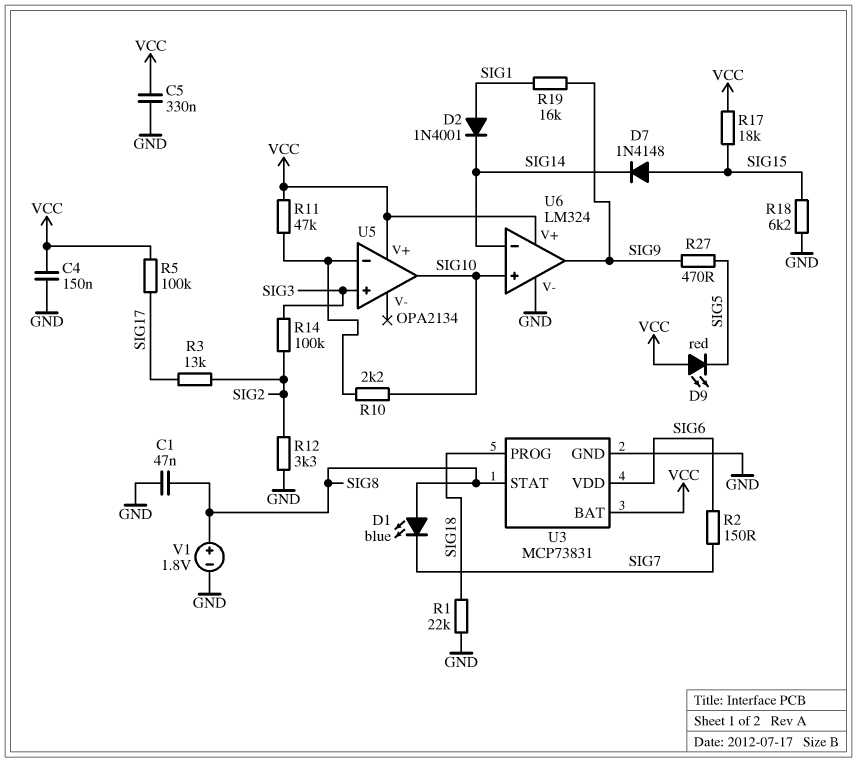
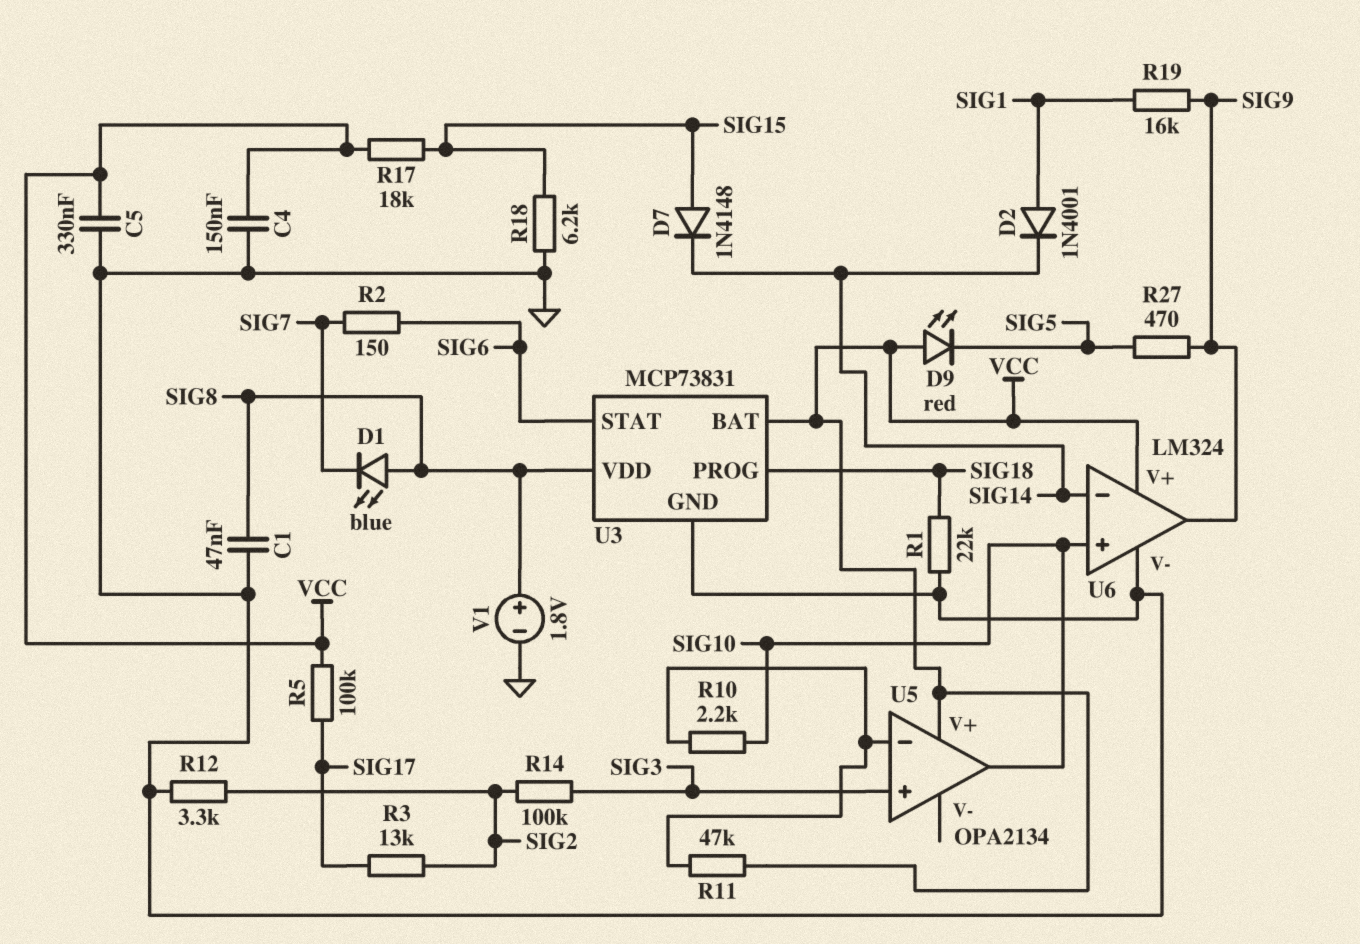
U3 pin STAT: SIG8 -> SIG6
U3 pin VDD: SIG6 -> SIG8

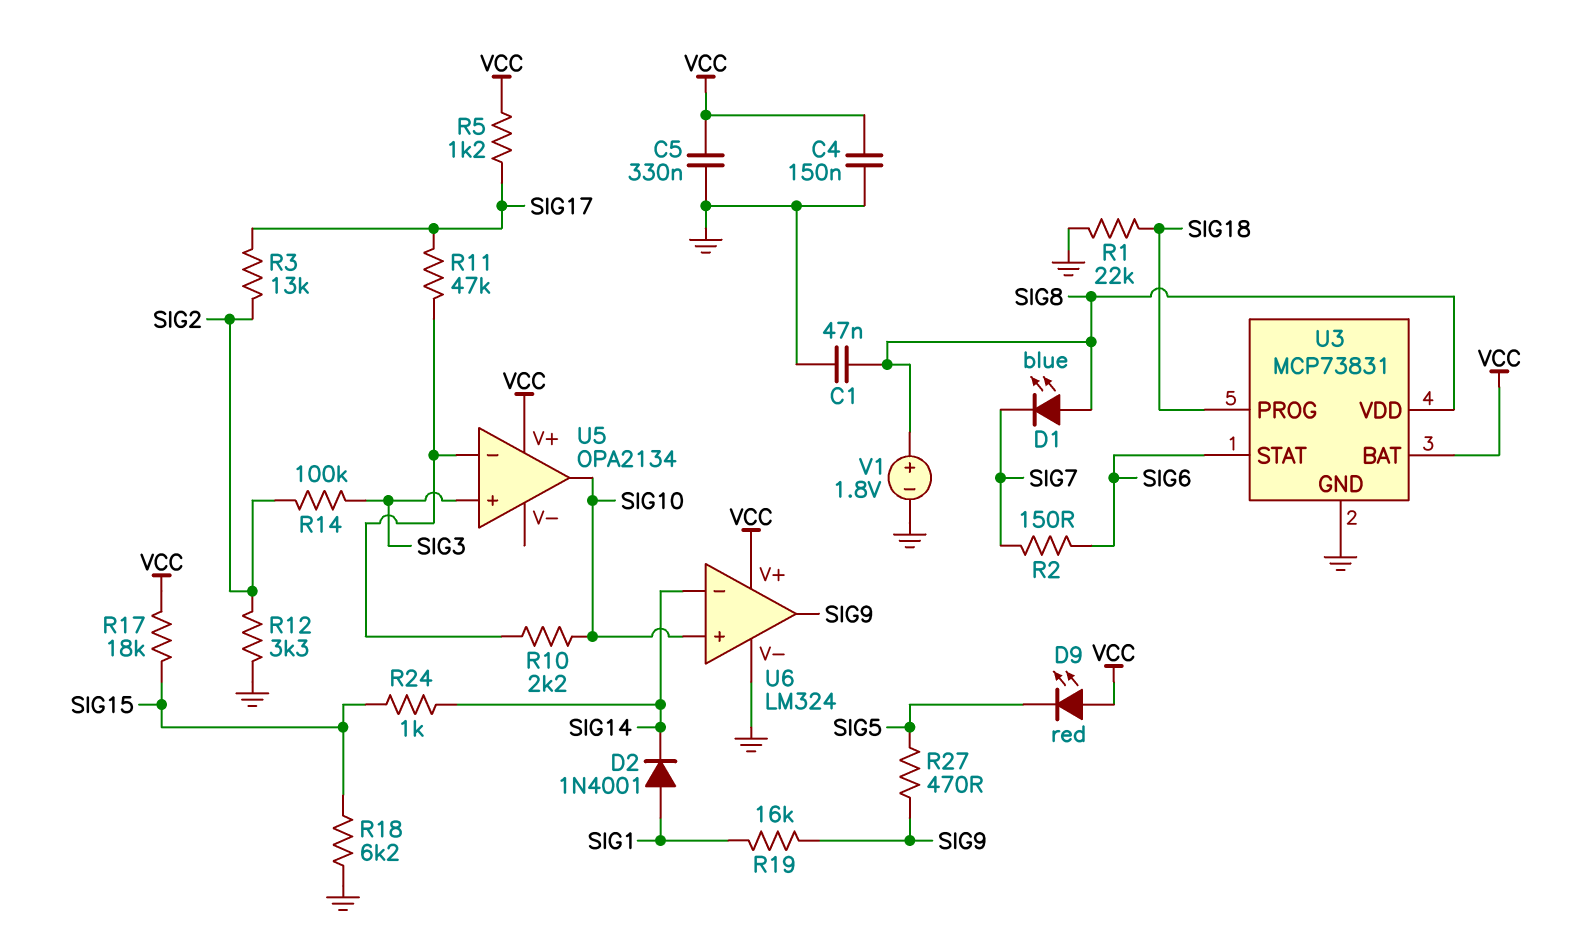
D7: diode 1N4148 (A SIG15, K SIG14) -> none
R5: 100k (SIG17, VCC) -> 1.2k (SIG17, VCC)
R11: 47k (U5/in-, VCC) -> 47k (SIG17, U5/in-)
R24: none -> 1k (SIG14, SIG15)

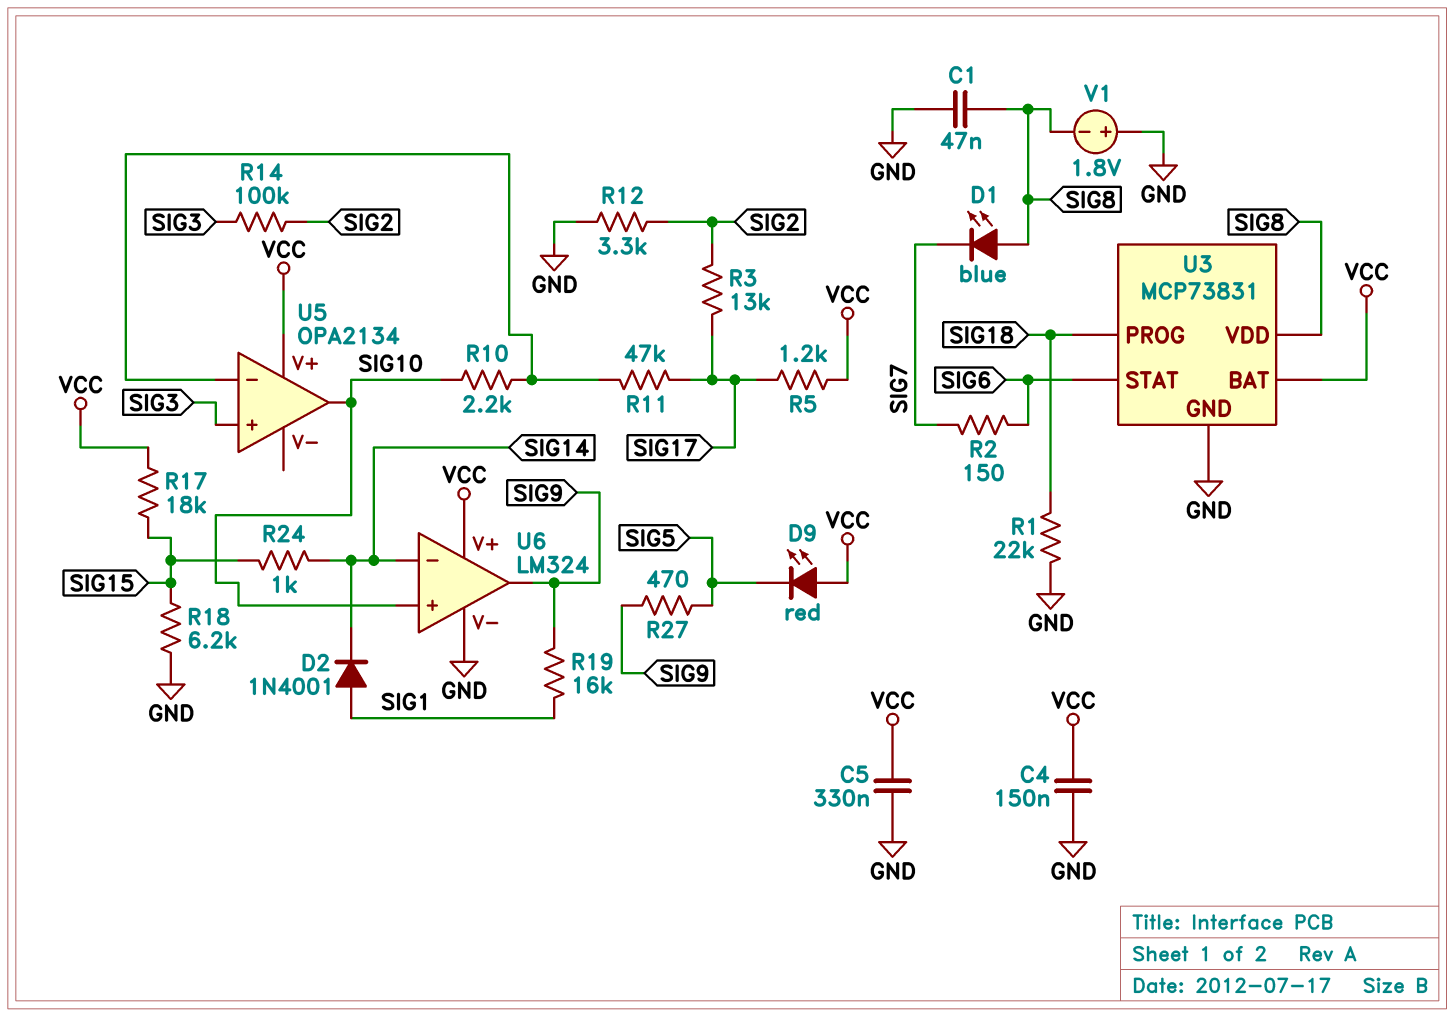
V1: 1.8V (plus SIG8, minus GND) -> 1.8V (plus GND, minus SIG8)

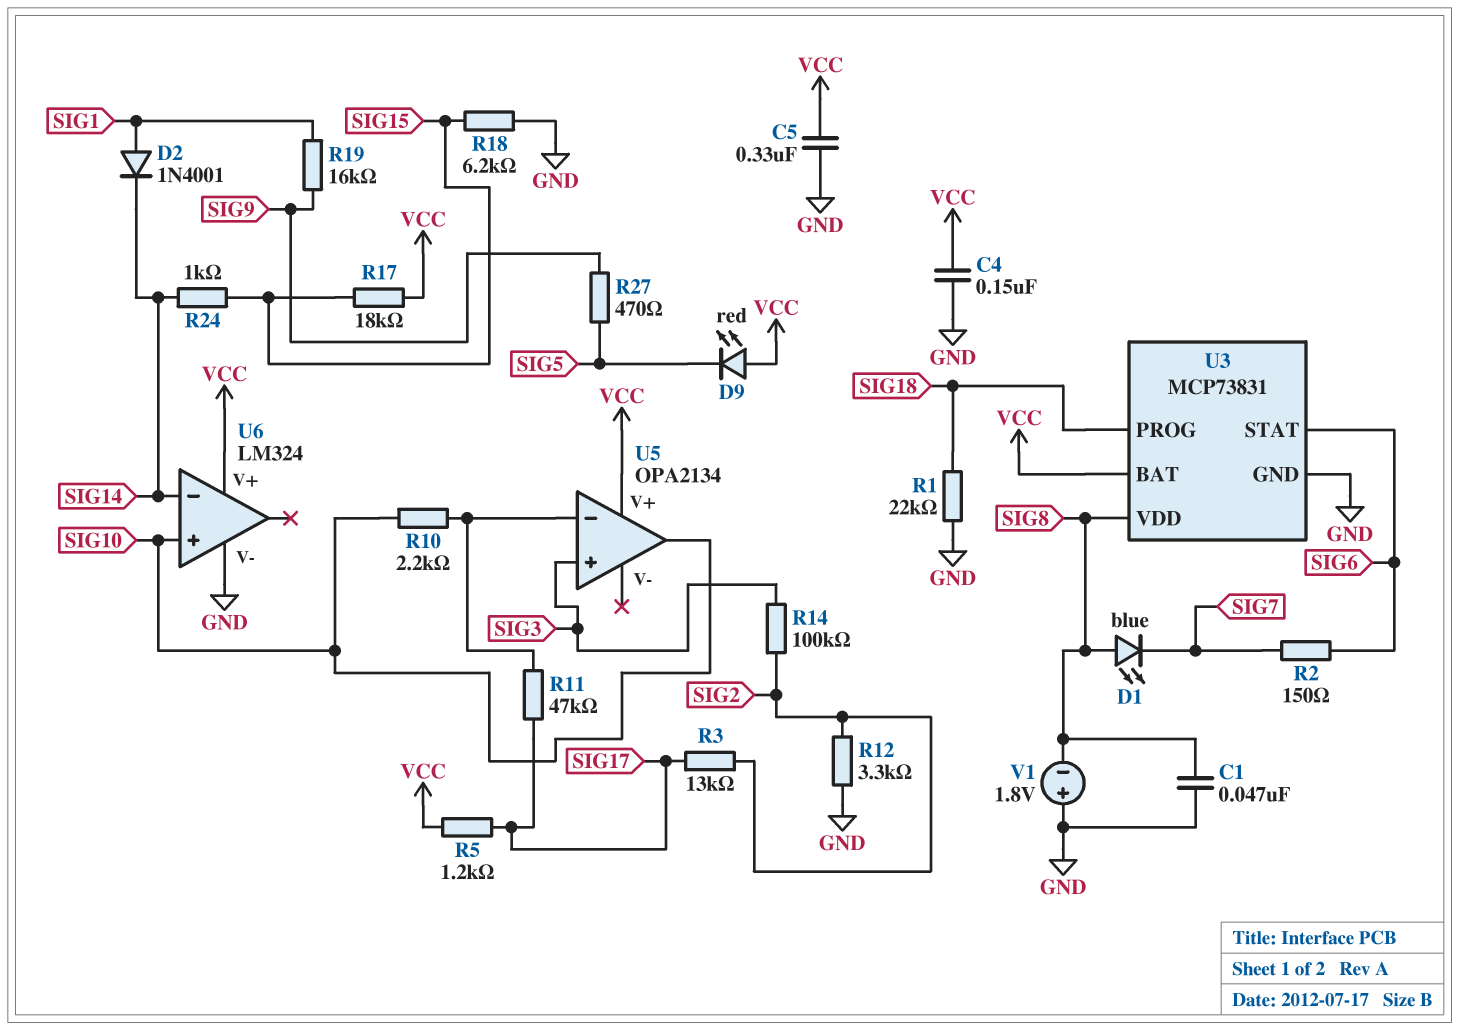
U6 pin out: SIG9 -> none

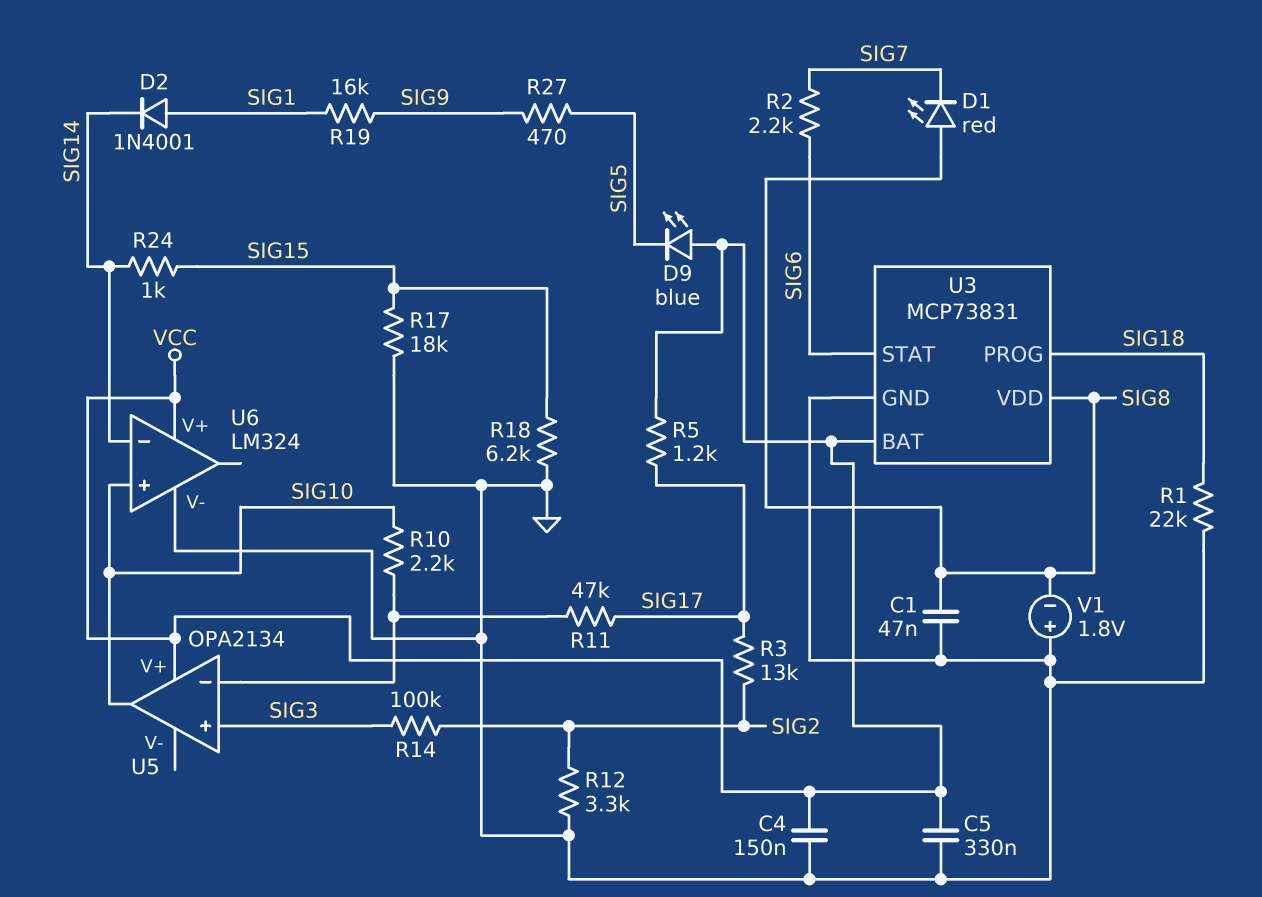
D1: LED blue (A SIG8, K SIG7) -> LED red (A SIG8, K SIG7)
D9: LED red (A VCC, K SIG5) -> LED blue (A VCC, K SIG5)
R2: 150 (SIG6, SIG7) -> 2.2k (SIG6, SIG7)
R17: 18k (SIG15, VCC) -> 18k (GND, SIG15)

